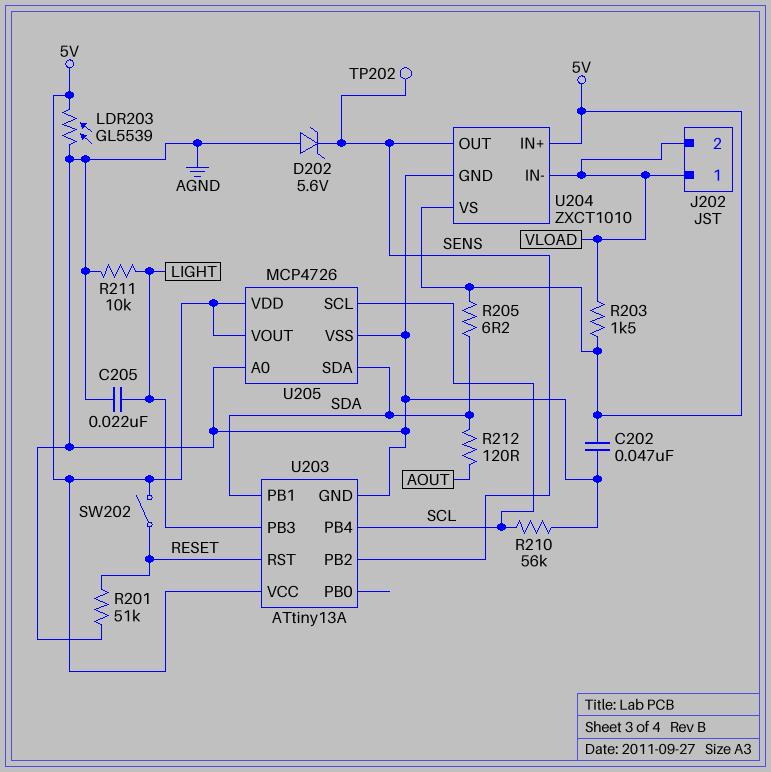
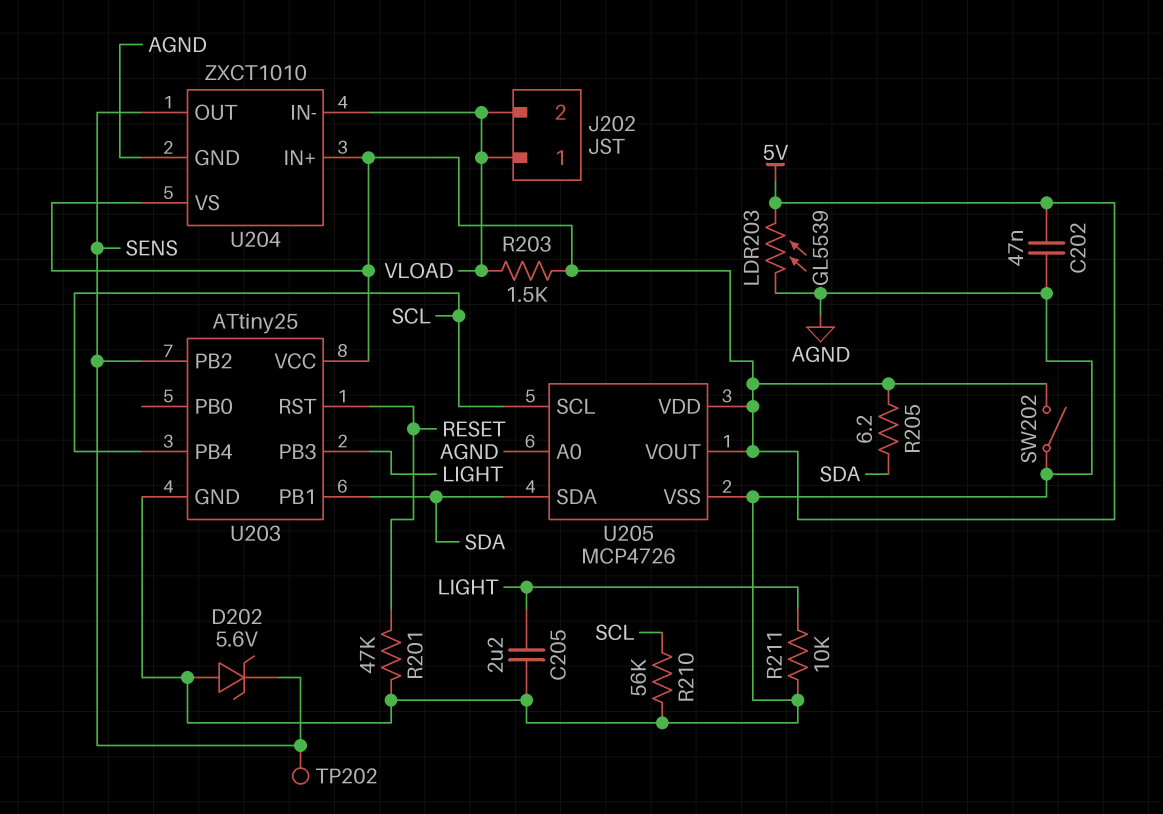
C205: 22nF (AGND, LIGHT) -> 2.2uF (AGND, LIGHT)
R201: 51k (AGND, RESET) -> 47k (AGND, RESET)
R212: 120 (AOUT, SDA) -> none
SW202: switch (5V, RESET) -> switch (5V, AGND)
U203: ATtiny13A -> ATtiny25

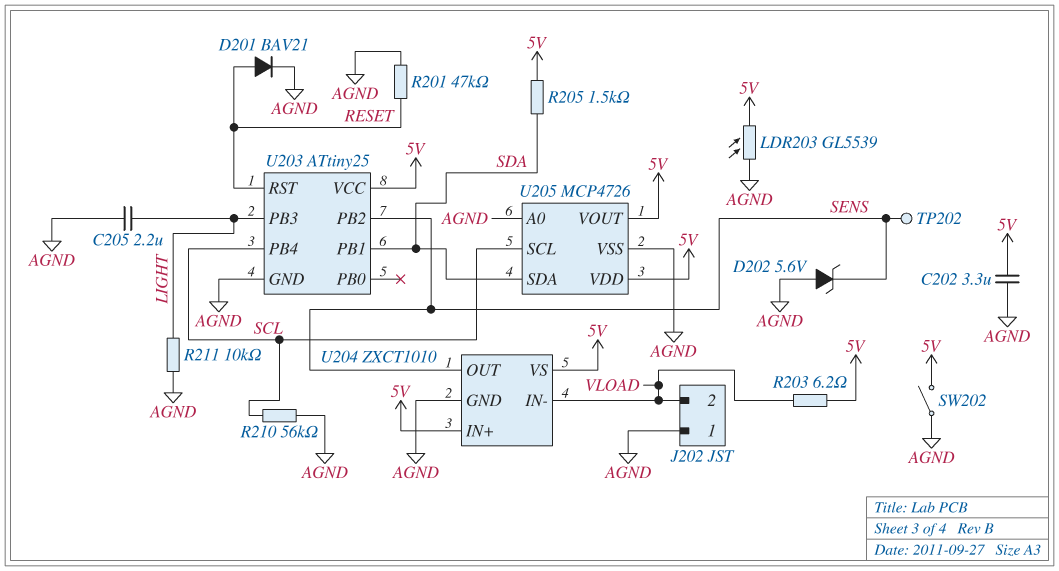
C202: 47nF (5V, AGND) -> 3.3uF (5V, AGND)
D201: none -> diode BAV21 (A RESET, K AGND)
J202 pin 1: VLOAD -> AGND
R203: 1.5k (5V, VLOAD) -> 6.2 (5V, VLOAD)
R205: 6.2 (5V, SDA) -> 1.5k (5V, SDA)

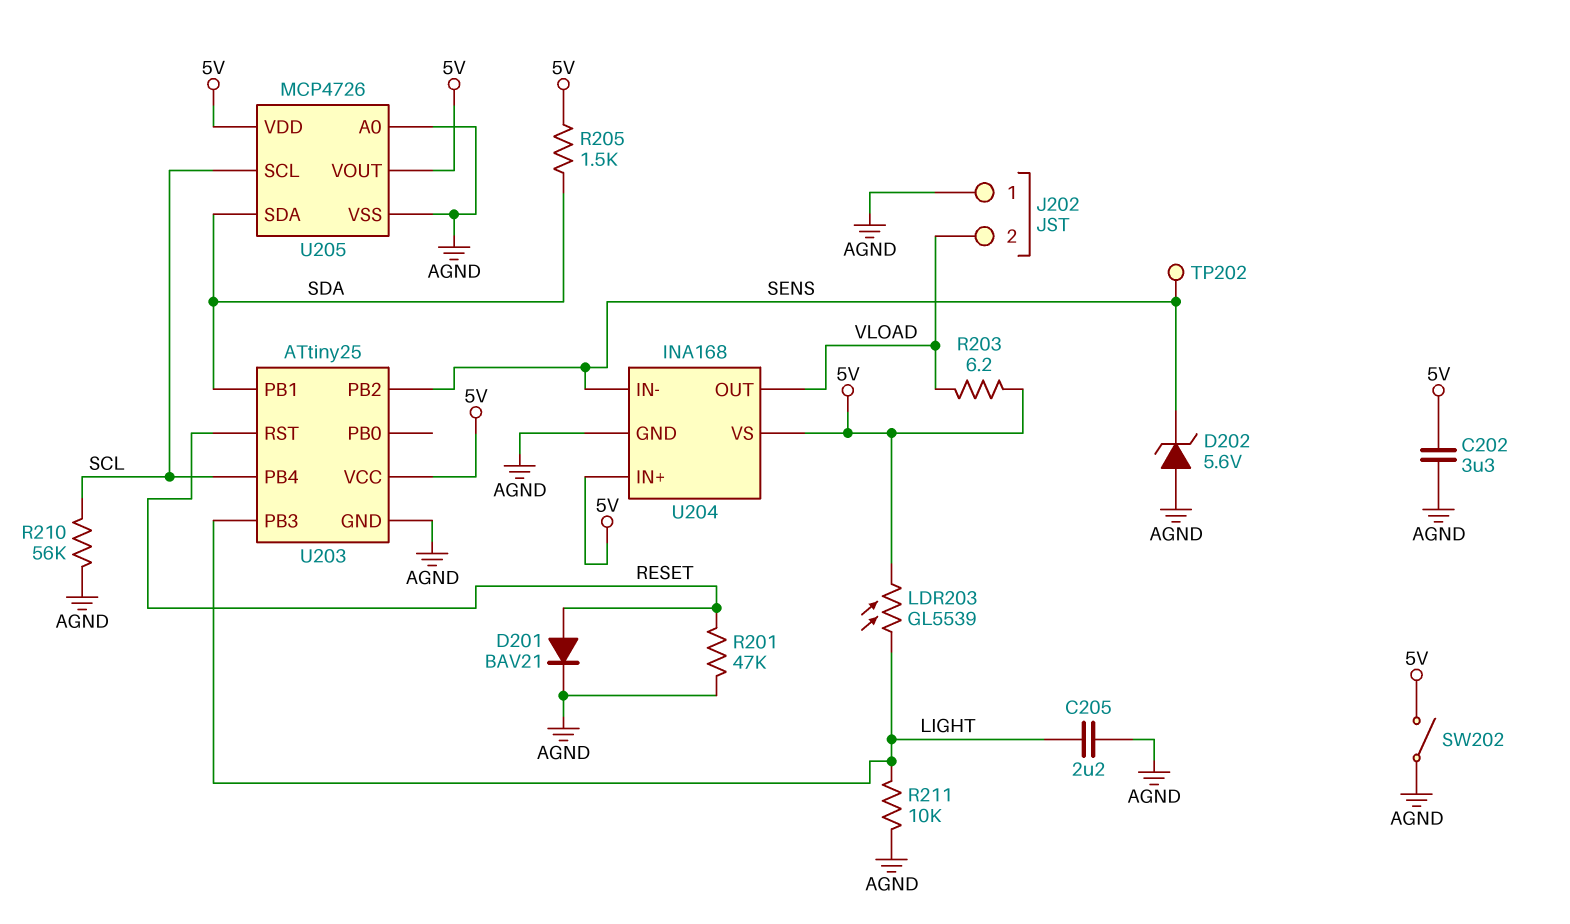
LDR203: GL5539 (5V, AGND) -> GL5539 (5V, LIGHT)
U204: ZXCT1010 -> INA168
U204 pin IN-: VLOAD -> SENS
U204 pin OUT: SENS -> VLOAD

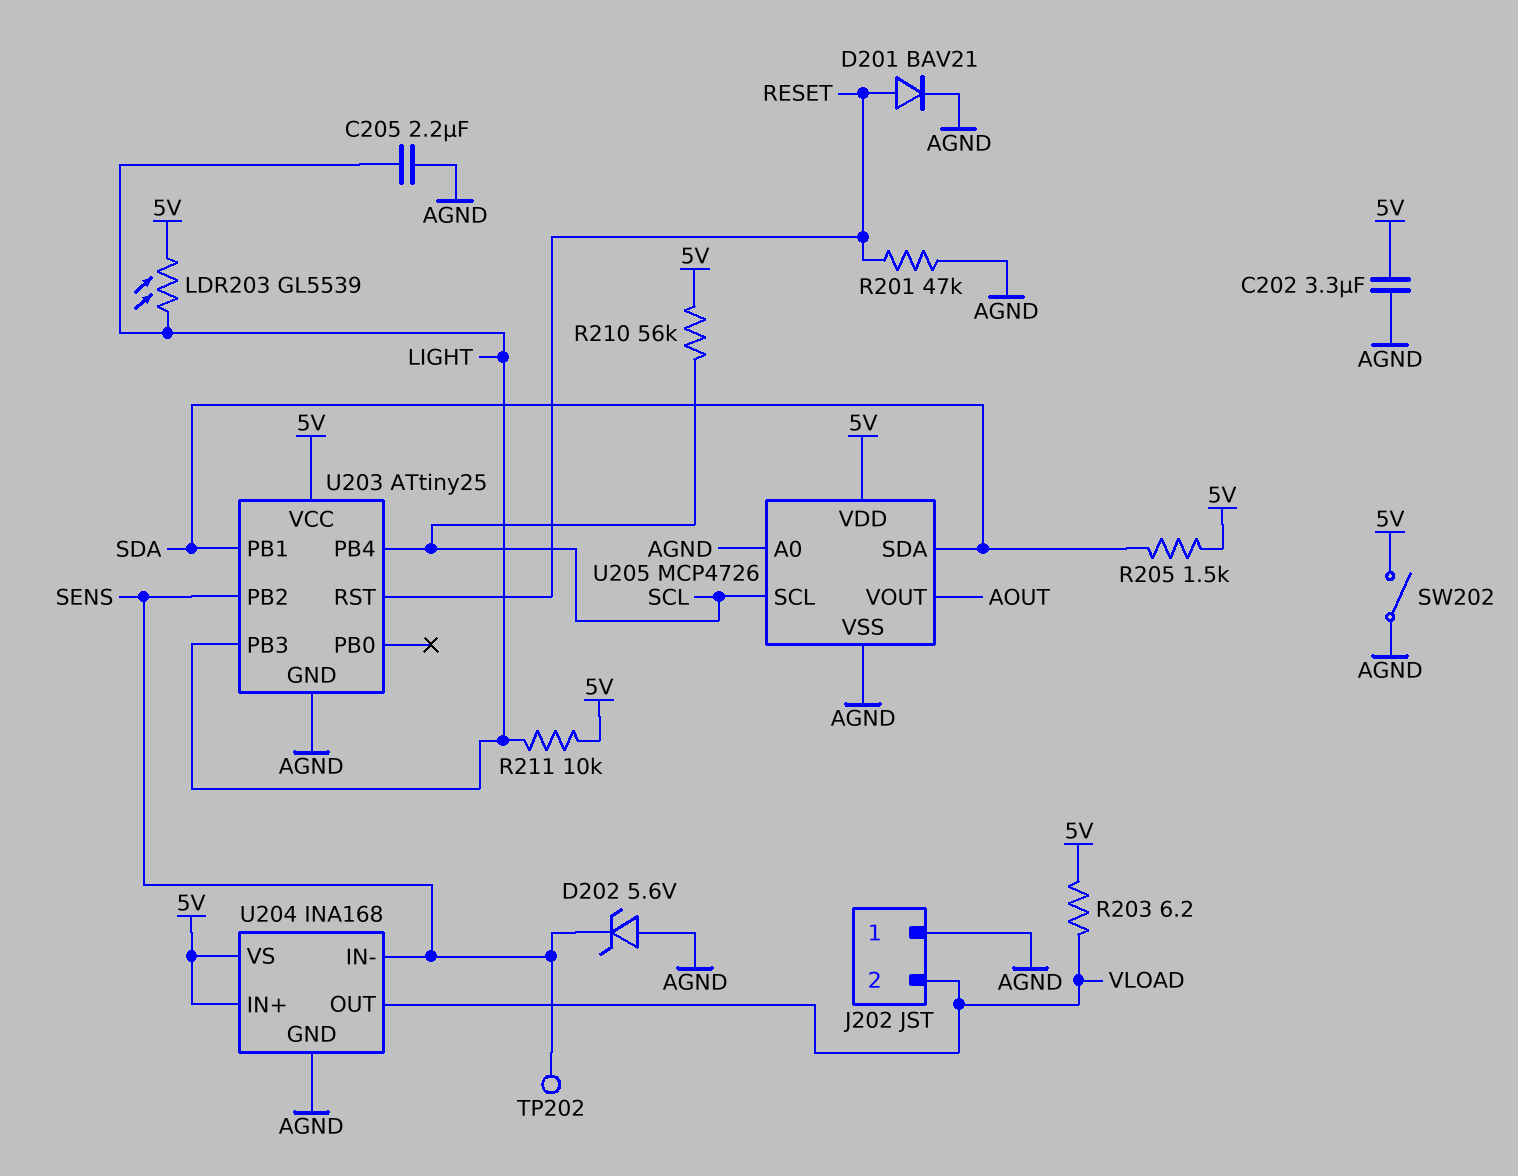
R210: 56k (AGND, SCL) -> 56k (5V, SCL)
R211: 10k (AGND, LIGHT) -> 10k (5V, LIGHT)
U205 pin VOUT: 5V -> AOUT

